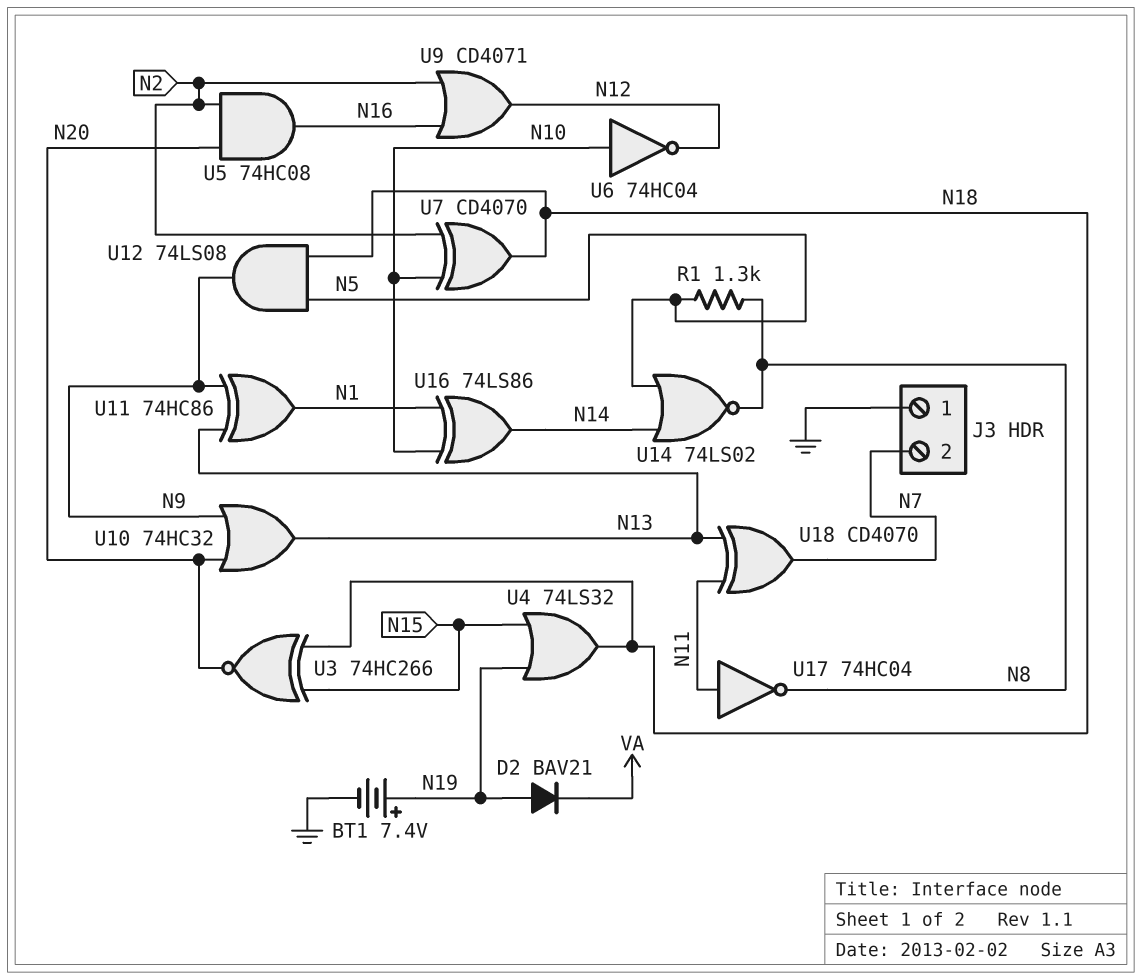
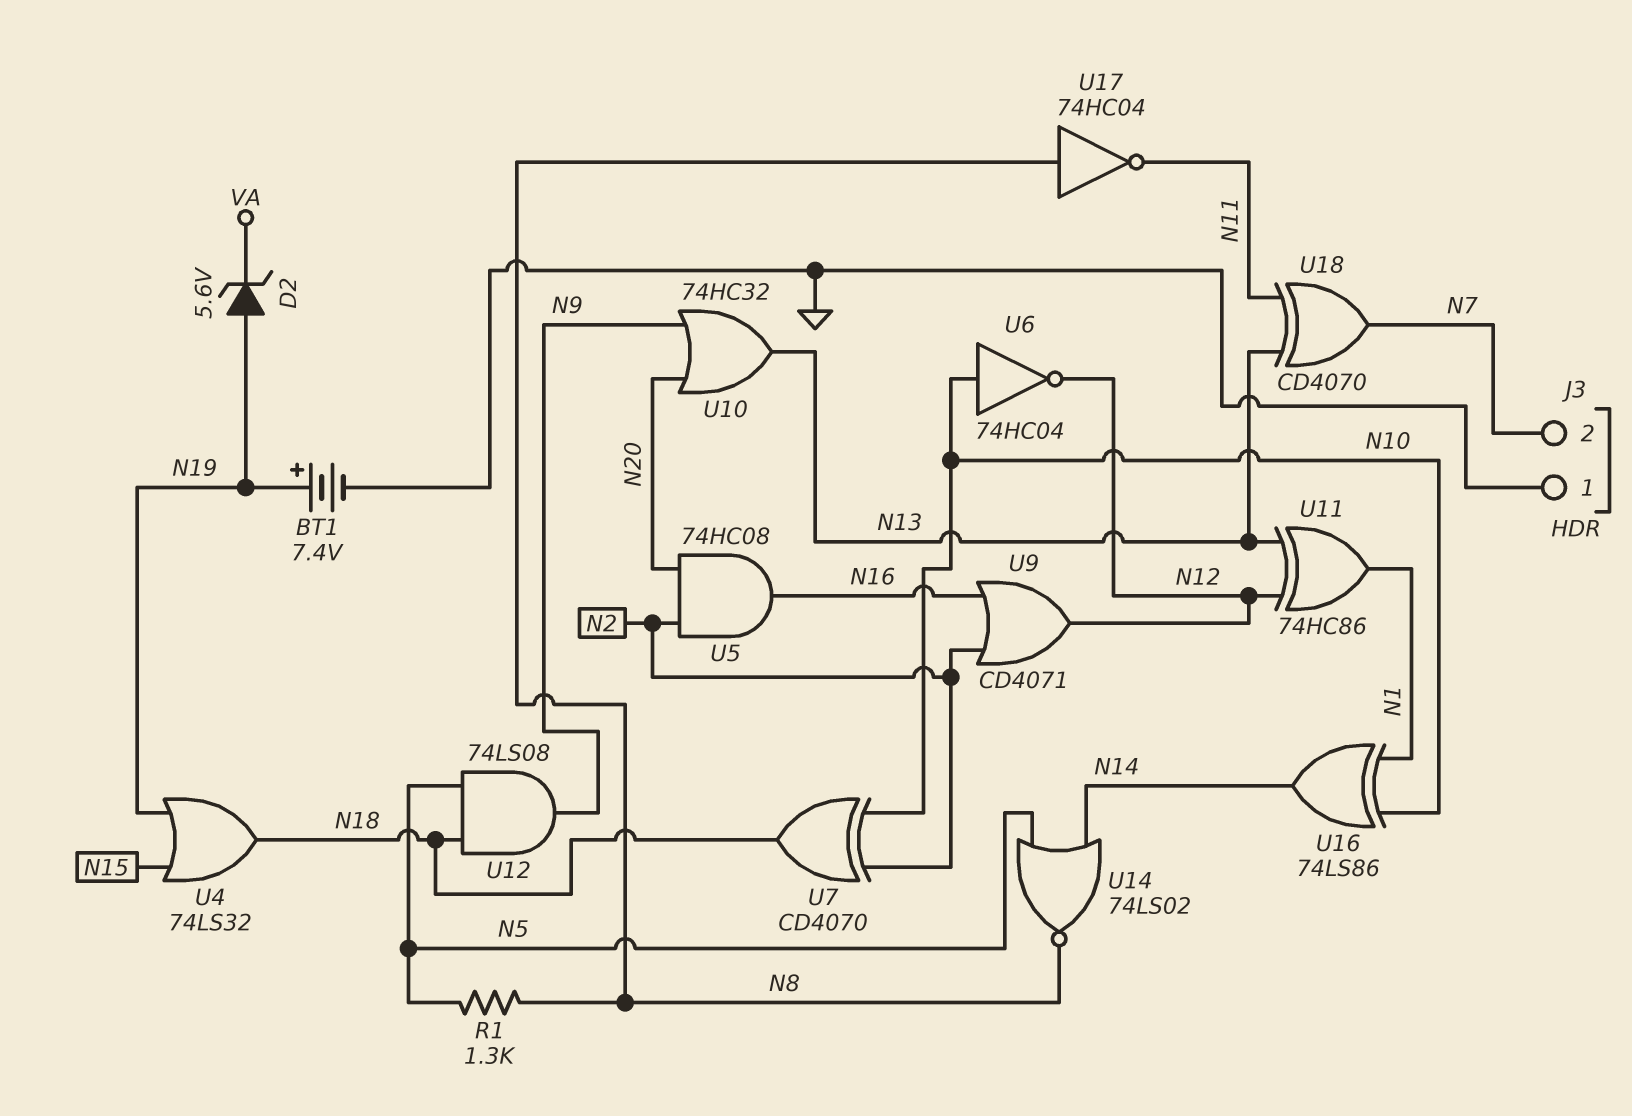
D2: diode BAV21 (A N19, K VA) -> zener 5.6V (A N19, K VA)
U3: XNOR 74HC266 (in N15, in N18, out N20) -> none
U11: XOR 74HC86 (in N9, in N13, out N1) -> XOR 74HC86 (in N12, in N13, out N1)
U17: NOT 74HC04 (in N11, out N8) -> NOT 74HC04 (in N8, out N11)

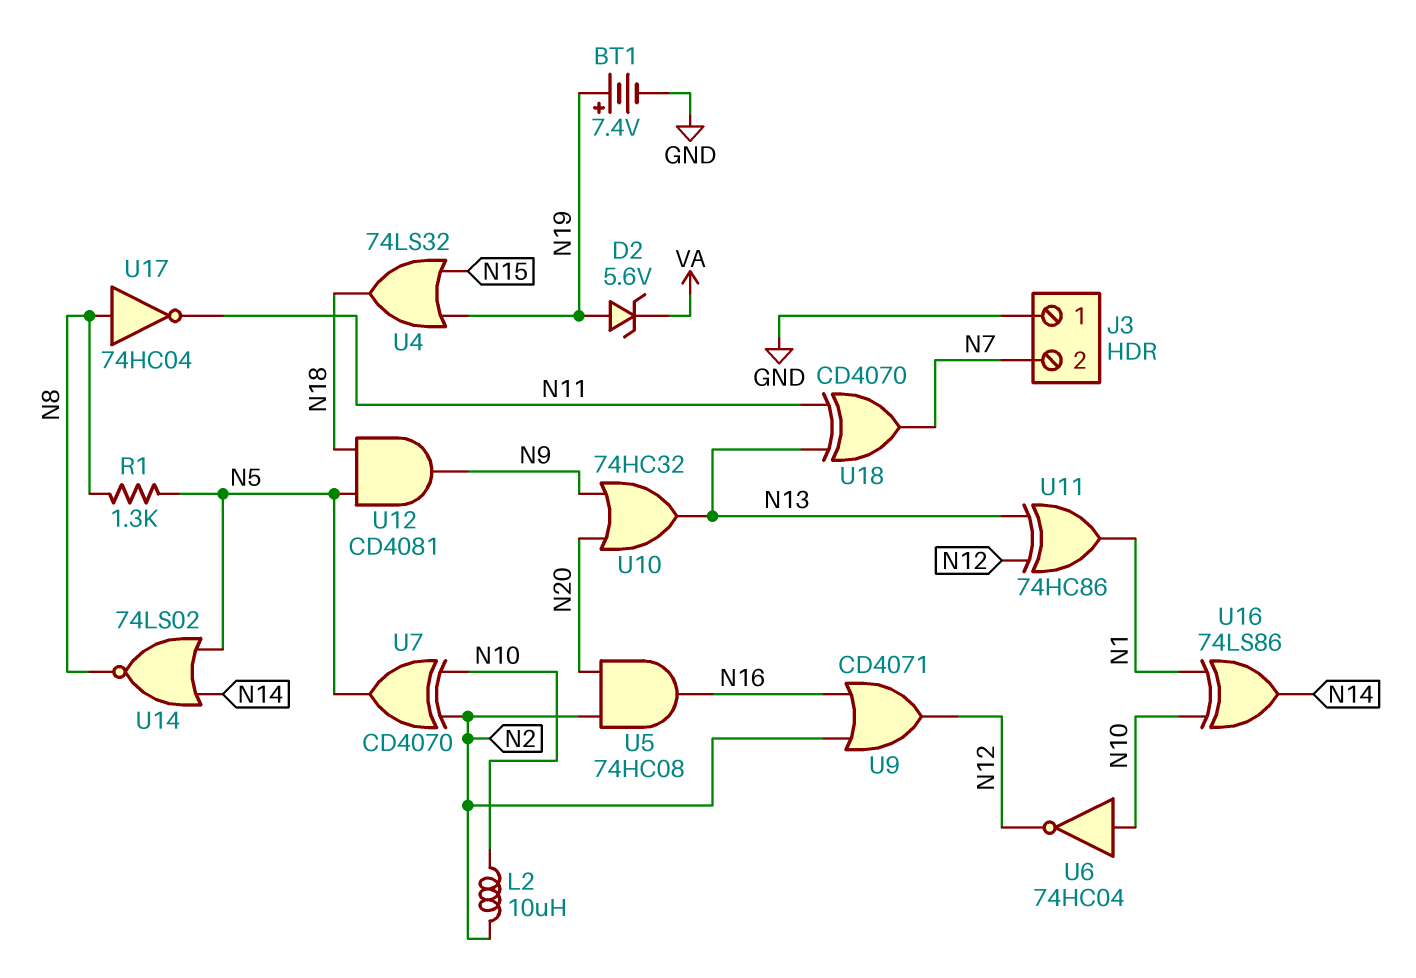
L2: none -> 10uH (N2, N10)
U7: XOR CD4070 (in N2, in N10, out N18) -> XOR CD4070 (in N2, in N10, out N5)
U12: AND 74LS08 (in N5, in N18, out N9) -> AND CD4081 (in N5, in N18, out N9)

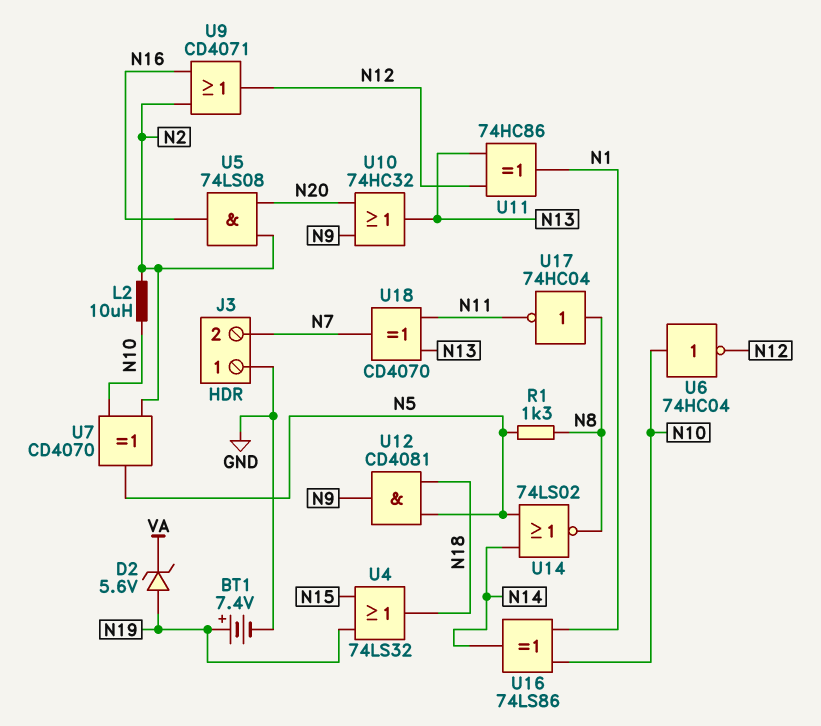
U5: AND 74HC08 (in N2, in N20, out N16) -> AND 74LS08 (in N2, in N20, out N16)

